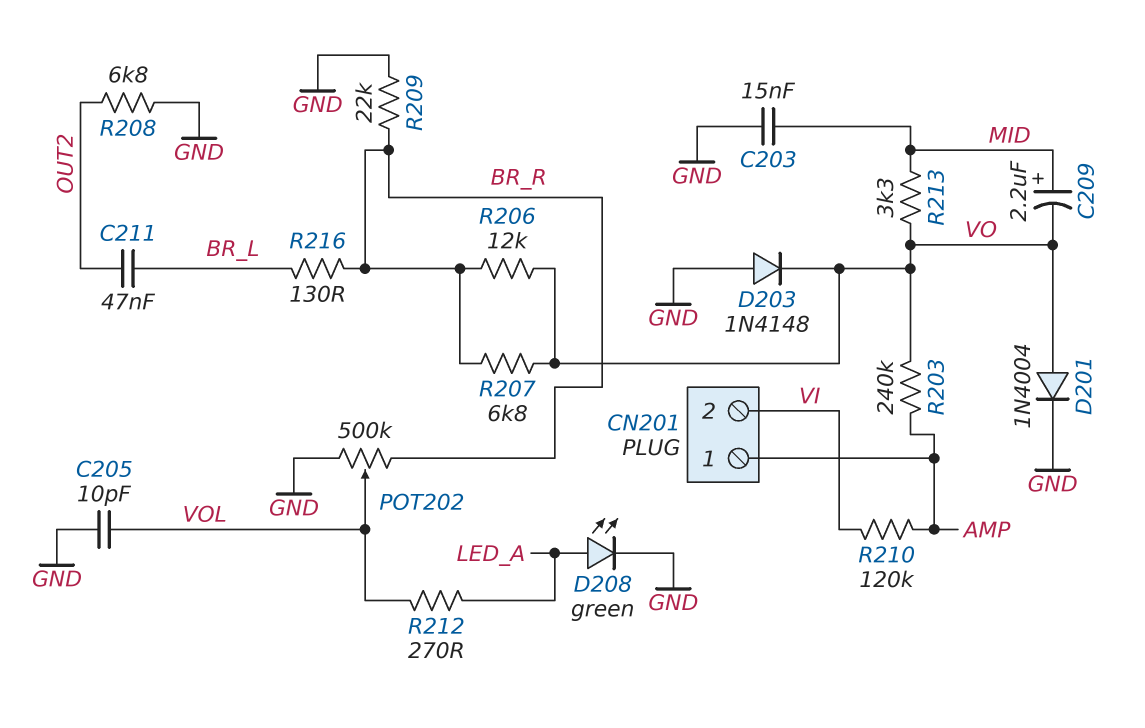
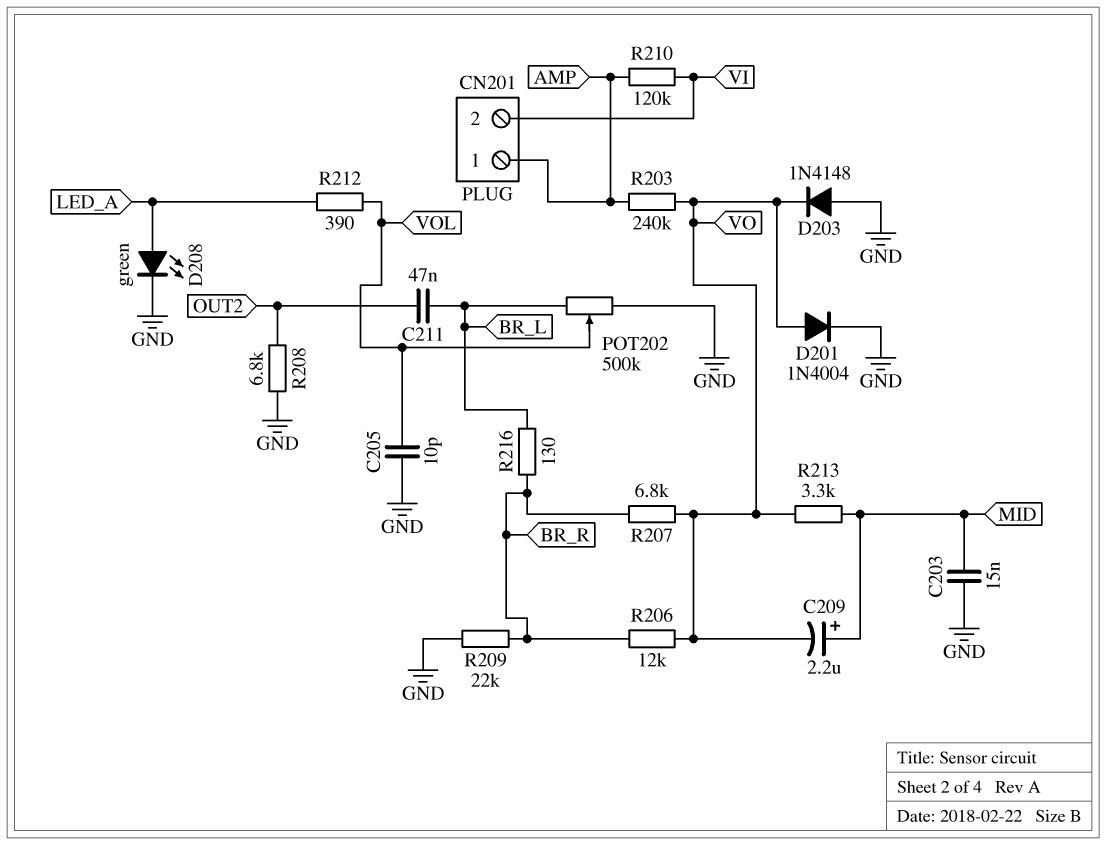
POT202: 500k (BR_R, GND, wiper VOL) -> 500k (BR_L, GND, wiper VOL)
R212: 270 (LED_A, VOL) -> 390 (LED_A, VOL)

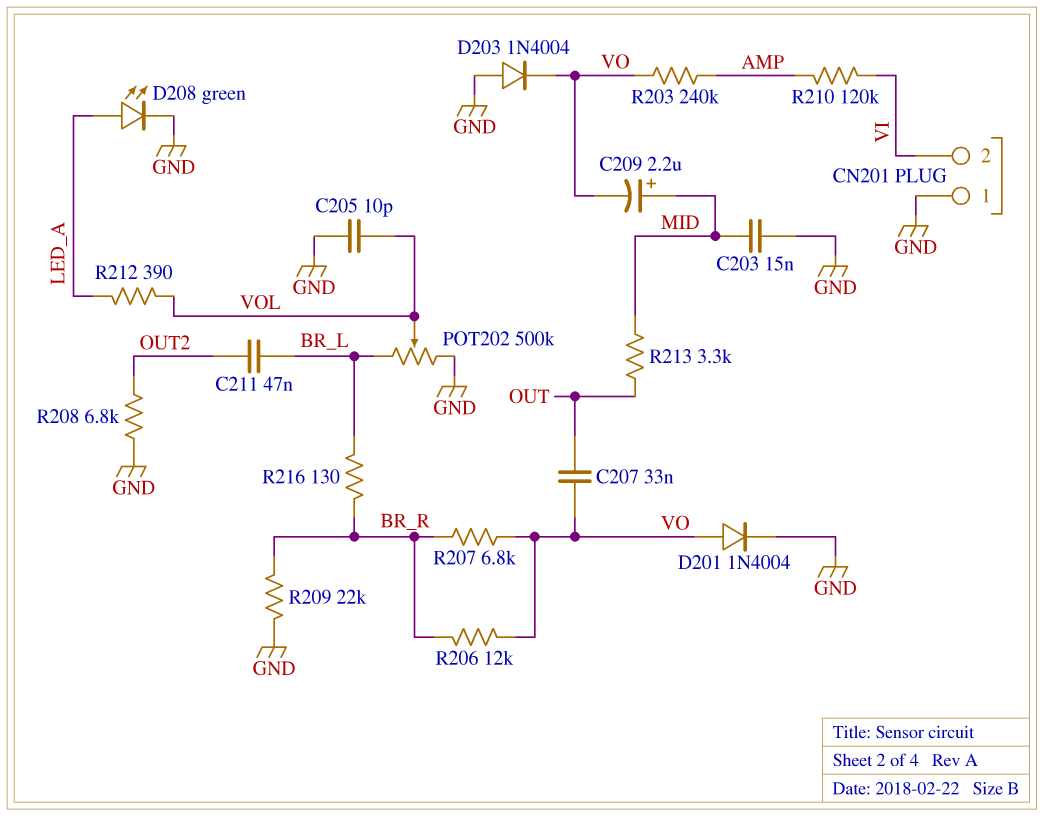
C207: none -> 33nF (OUT, VO)
CN201 pin 1: AMP -> GND
D203: diode 1N4148 (A GND, K VO) -> diode 1N4004 (A GND, K VO)
R213: 3.3k (MID, VO) -> 3.3k (MID, OUT)

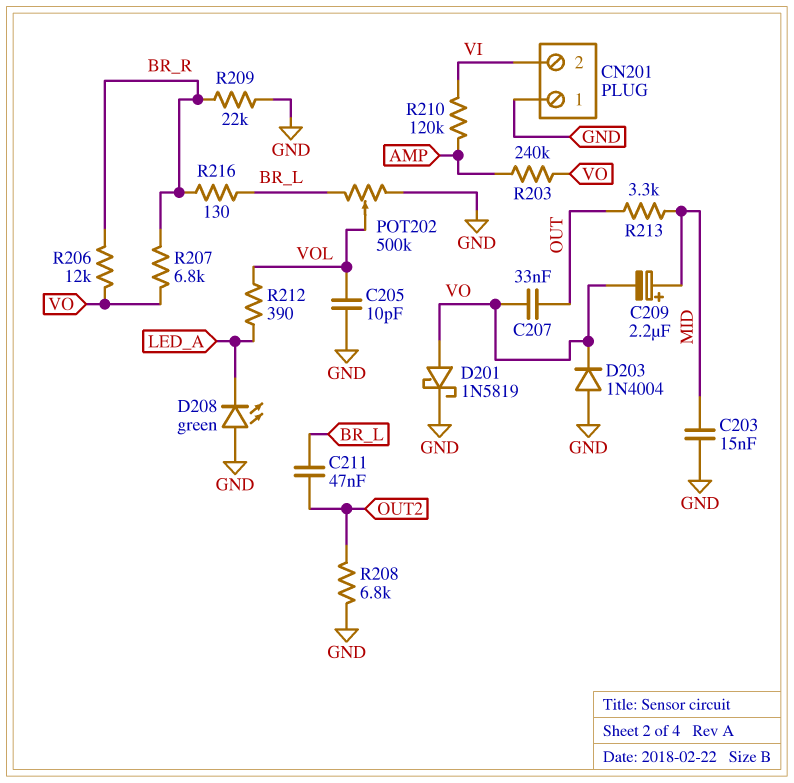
D201: diode 1N4004 (A VO, K GND) -> schottky 1N5819 (A VO, K GND)
D208: LED green (A LED_A, K GND) -> LED green (A GND, K LED_A)

